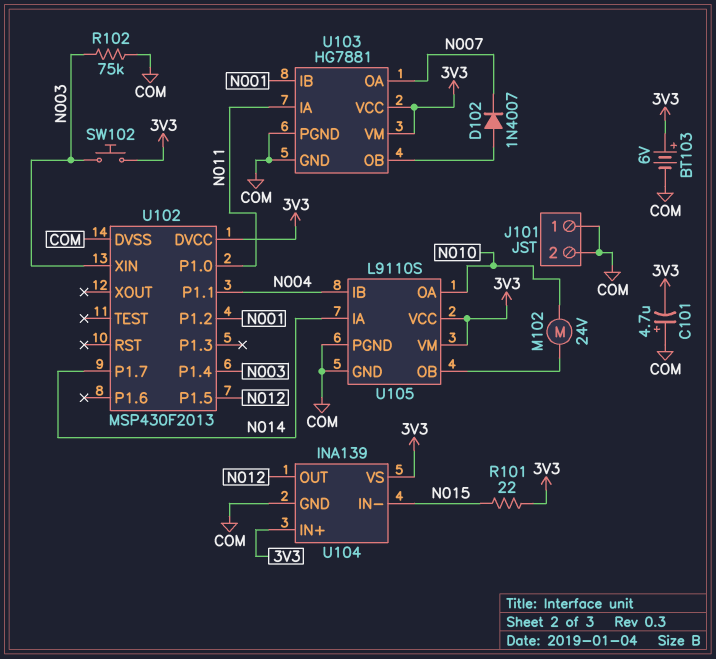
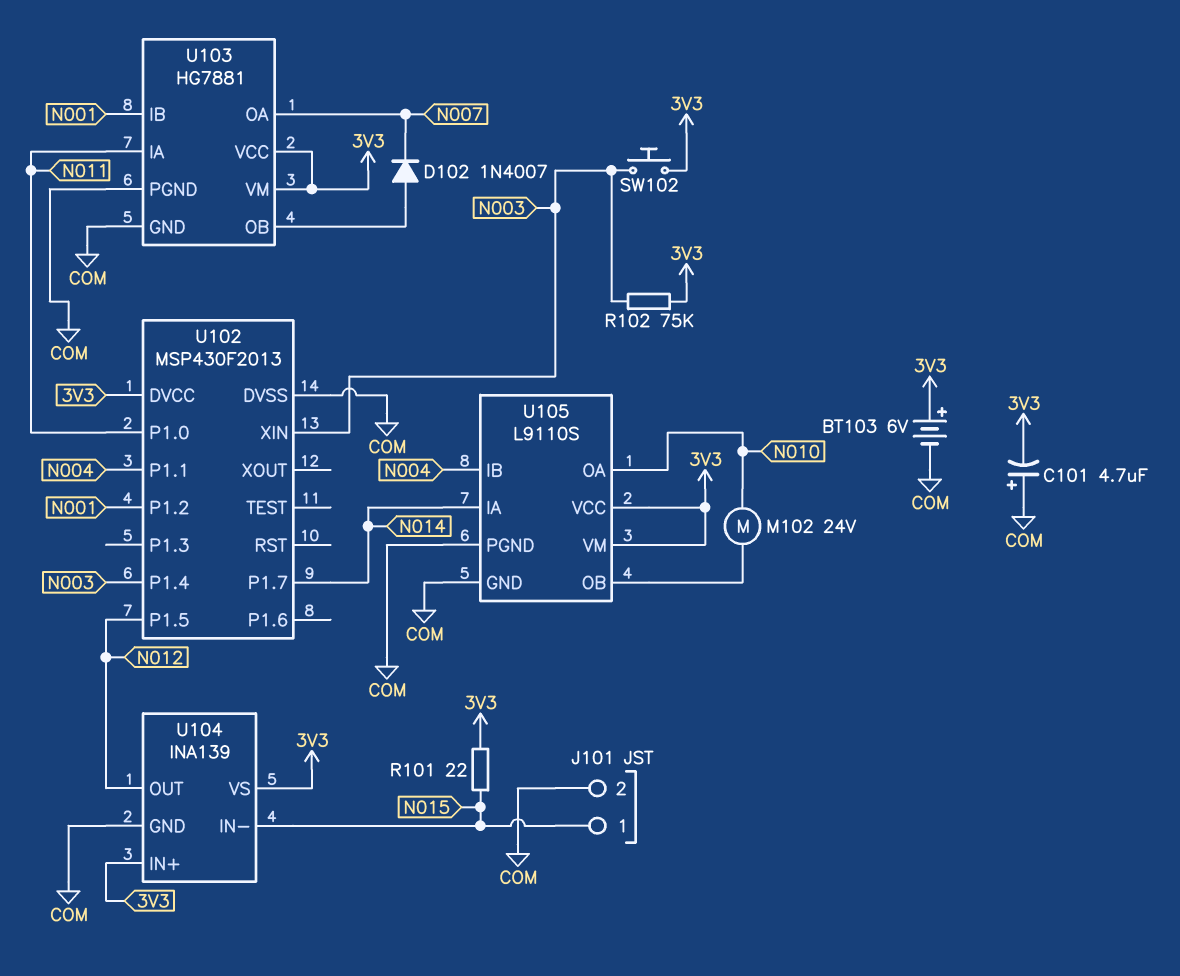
J101 pin 1: COM -> N015
R102: 75k (COM, N003) -> 75k (3V3, N003)

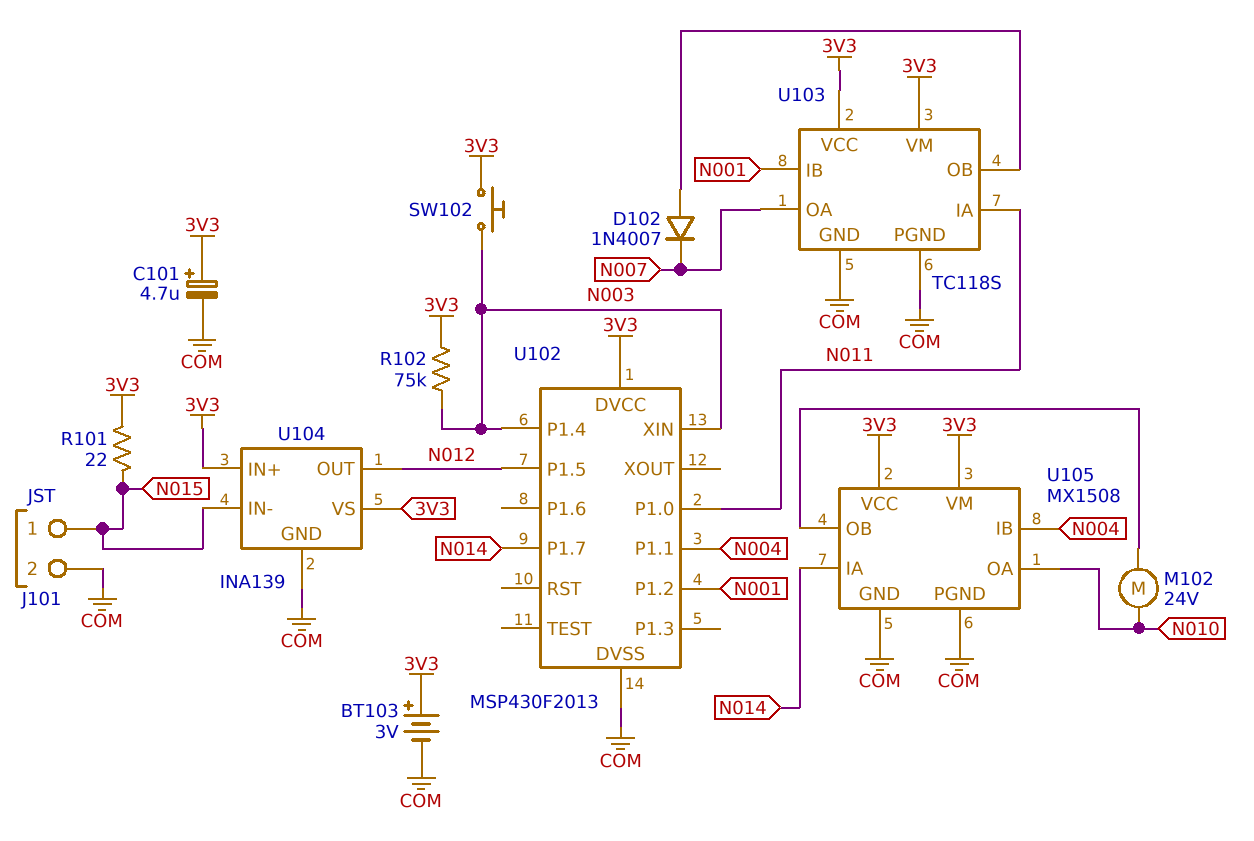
BT103: 6V (plus 3V3, minus COM) -> 3V (plus 3V3, minus COM)
C101: 4.7uF (plus COM, minus 3V3) -> 4.7uF (plus 3V3, minus COM)
U103: HG7881 -> TC118S
U105: L9110S -> MX1508

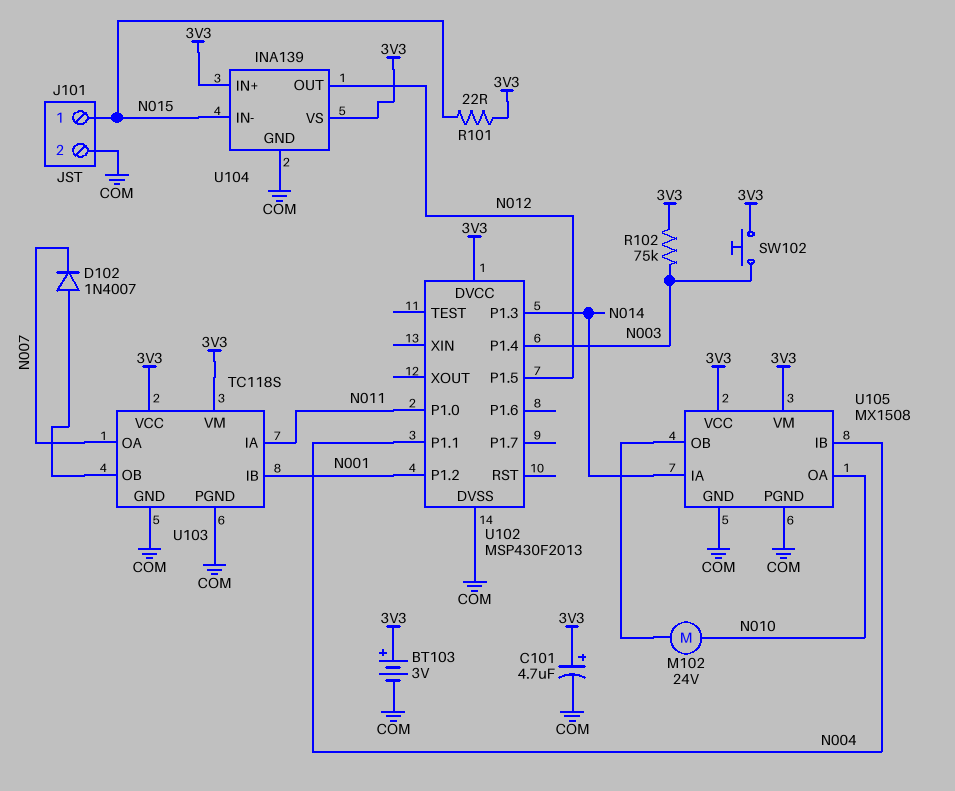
U102 pin P1.3: none -> N014
U102 pin P1.7: N014 -> none
U102 pin XIN: N003 -> none

